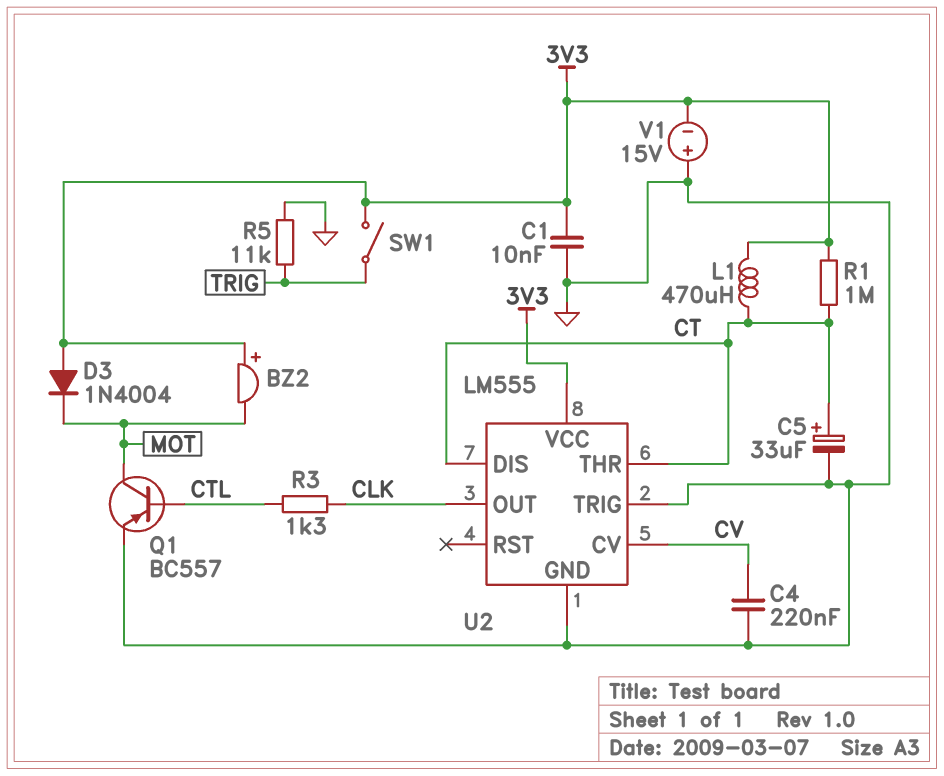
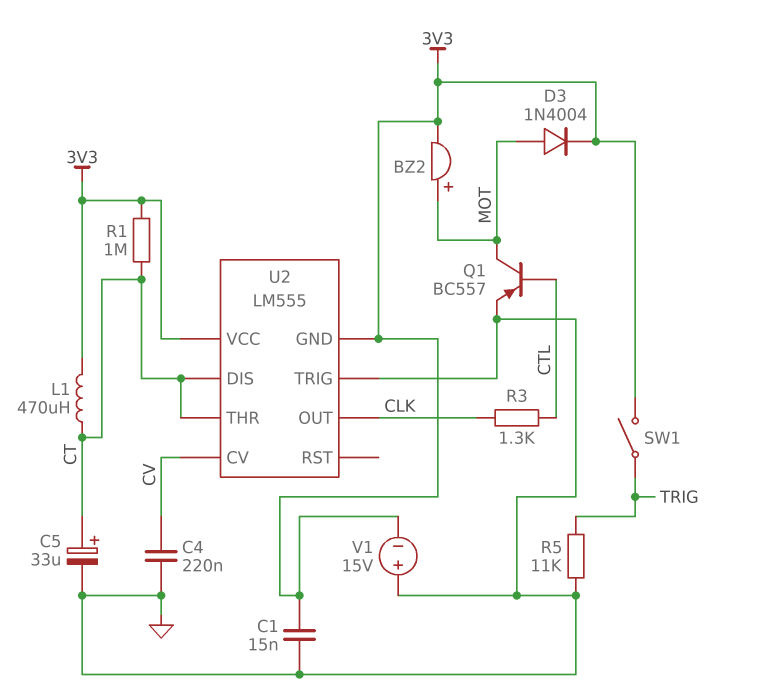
BZ2: buzzer (plus 3V3, minus MOT) -> buzzer (plus MOT, minus 3V3)
C1: 10nF (3V3, GND) -> 15nF (3V3, GND)
D3: diode 1N4004 (A 3V3, K MOT) -> diode 1N4004 (A MOT, K 3V3)
U2 pin GND: GND -> 3V3

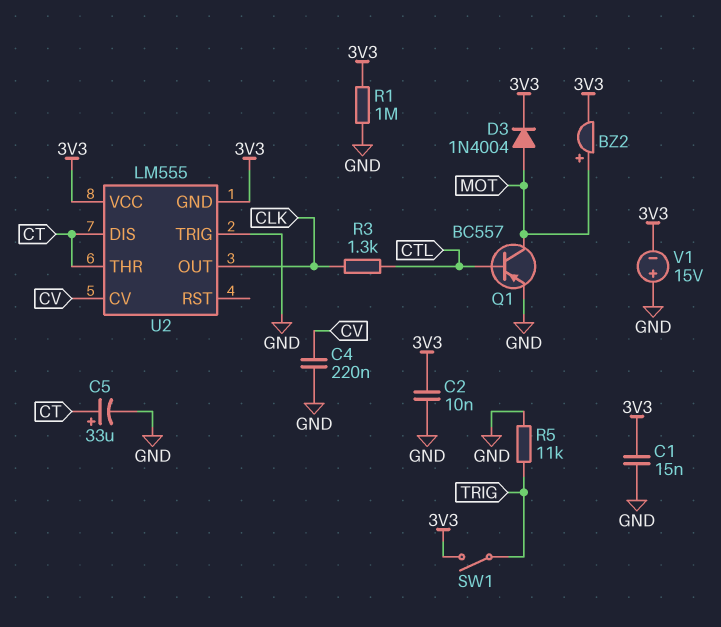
C2: none -> 10nF (3V3, GND)
L1: 470uH (3V3, CT) -> none
R1: 1M (3V3, CT) -> 1M (3V3, GND)

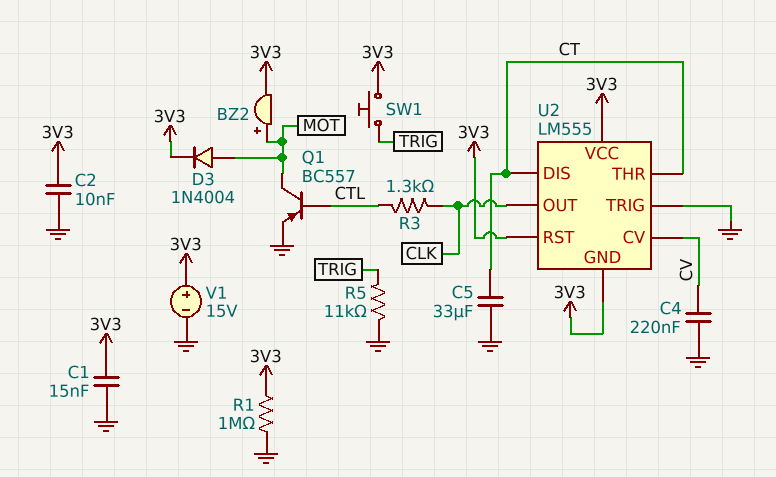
C5: 33uF (plus CT, minus GND) -> 33uF (CT, GND)
SW1: switch (3V3, TRIG) -> button (3V3, TRIG)
U2 pin RST: none -> 3V3
V1: 15V (plus GND, minus 3V3) -> 15V (plus 3V3, minus GND)

